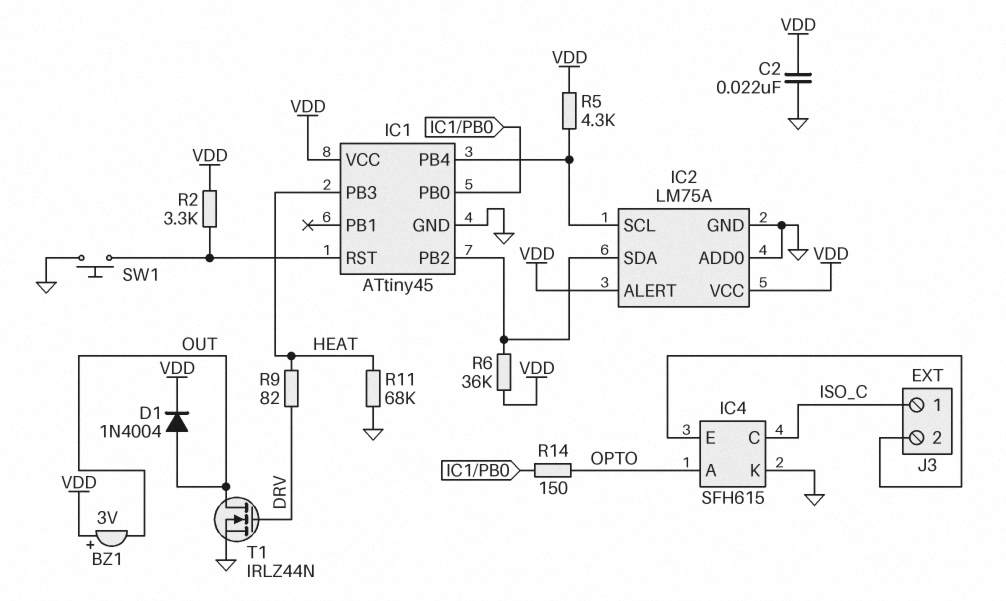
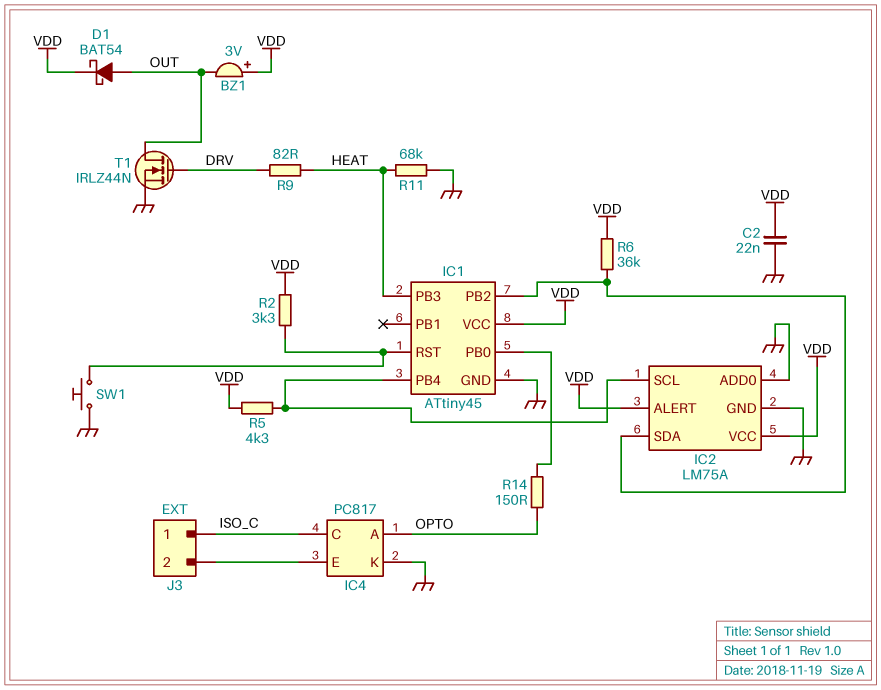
D1: diode 1N4004 (A OUT, K VDD) -> schottky BAT54 (A OUT, K VDD)
IC4: SFH615 -> PC817

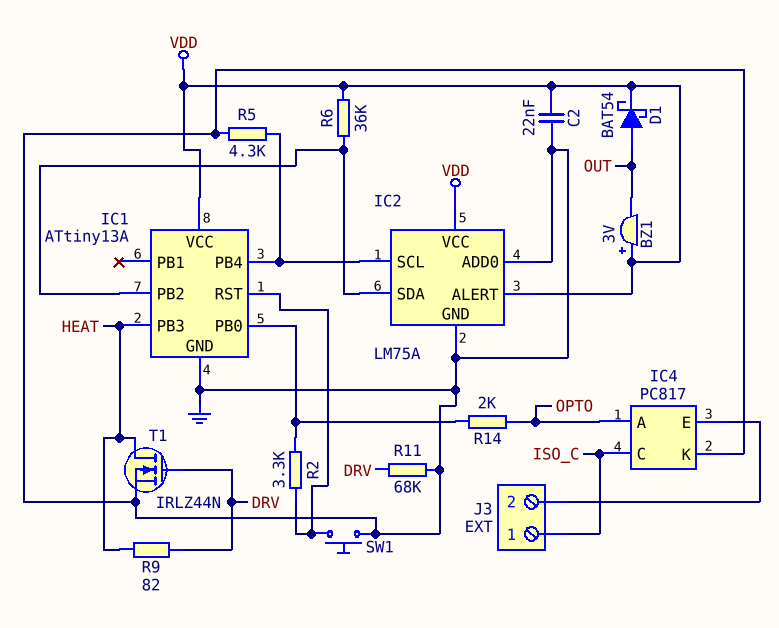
IC1: ATtiny45 -> ATtiny13A
R2: 3.3k (IC1/RST, VDD) -> 3.3k (IC1/PB0, IC1/RST)
R5: 4.3k (IC1/PB4, VDD) -> 4.3k (GND, IC1/PB4)
R11: 68k (GND, HEAT) -> 68k (DRV, GND)
R14: 150 (IC1/PB0, OPTO) -> 2k (IC1/PB0, OPTO)
T1: NMOS IRLZ44N (G DRV, D OUT, S GND) -> NMOS IRLZ44N (G DRV, D HEAT, S GND)

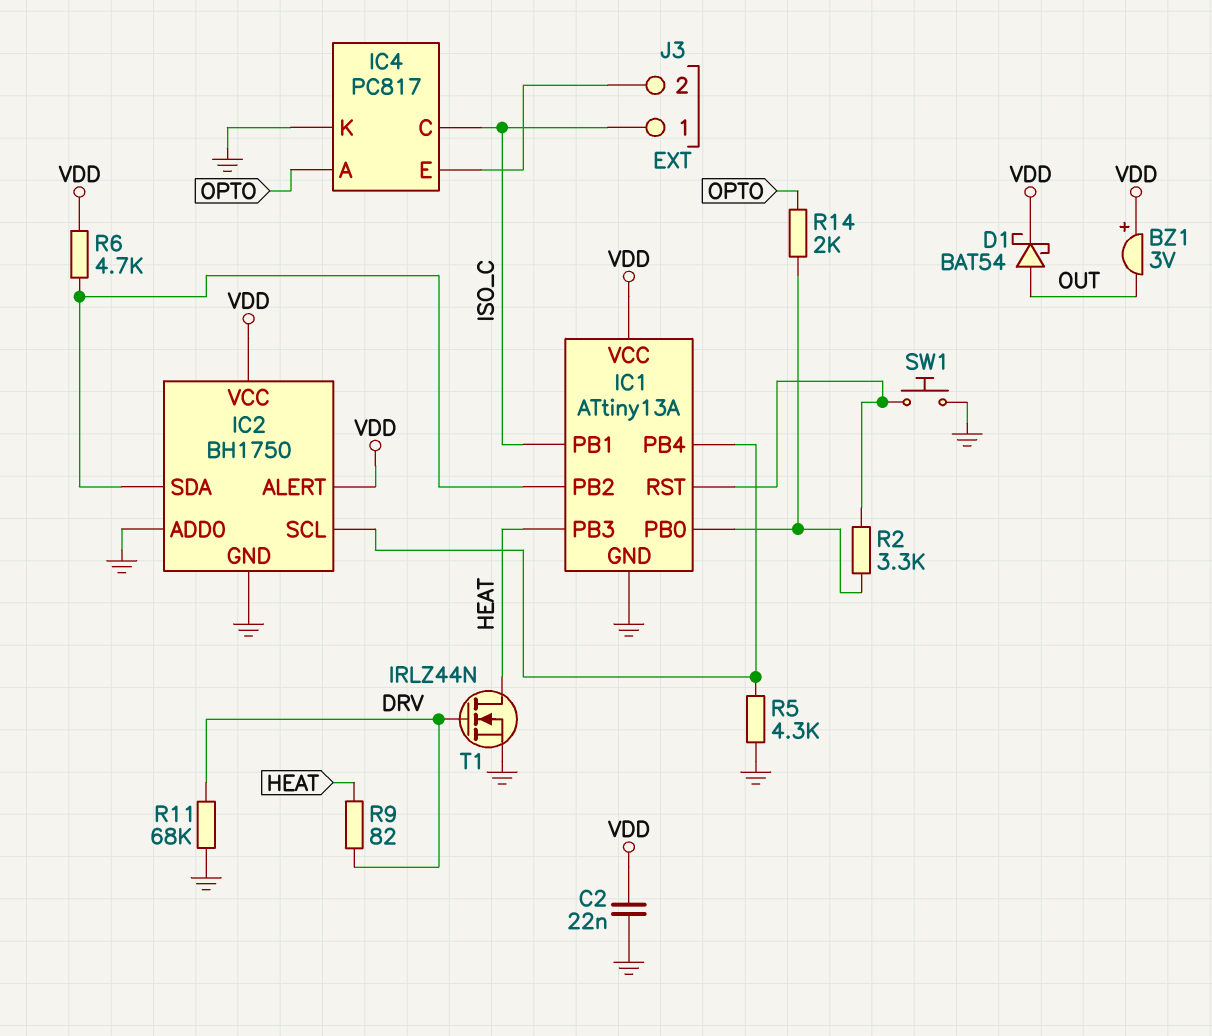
IC1 pin PB1: none -> ISO_C
IC2: LM75A -> BH1750
R6: 36k (IC1/PB2, VDD) -> 4.7k (IC1/PB2, VDD)

